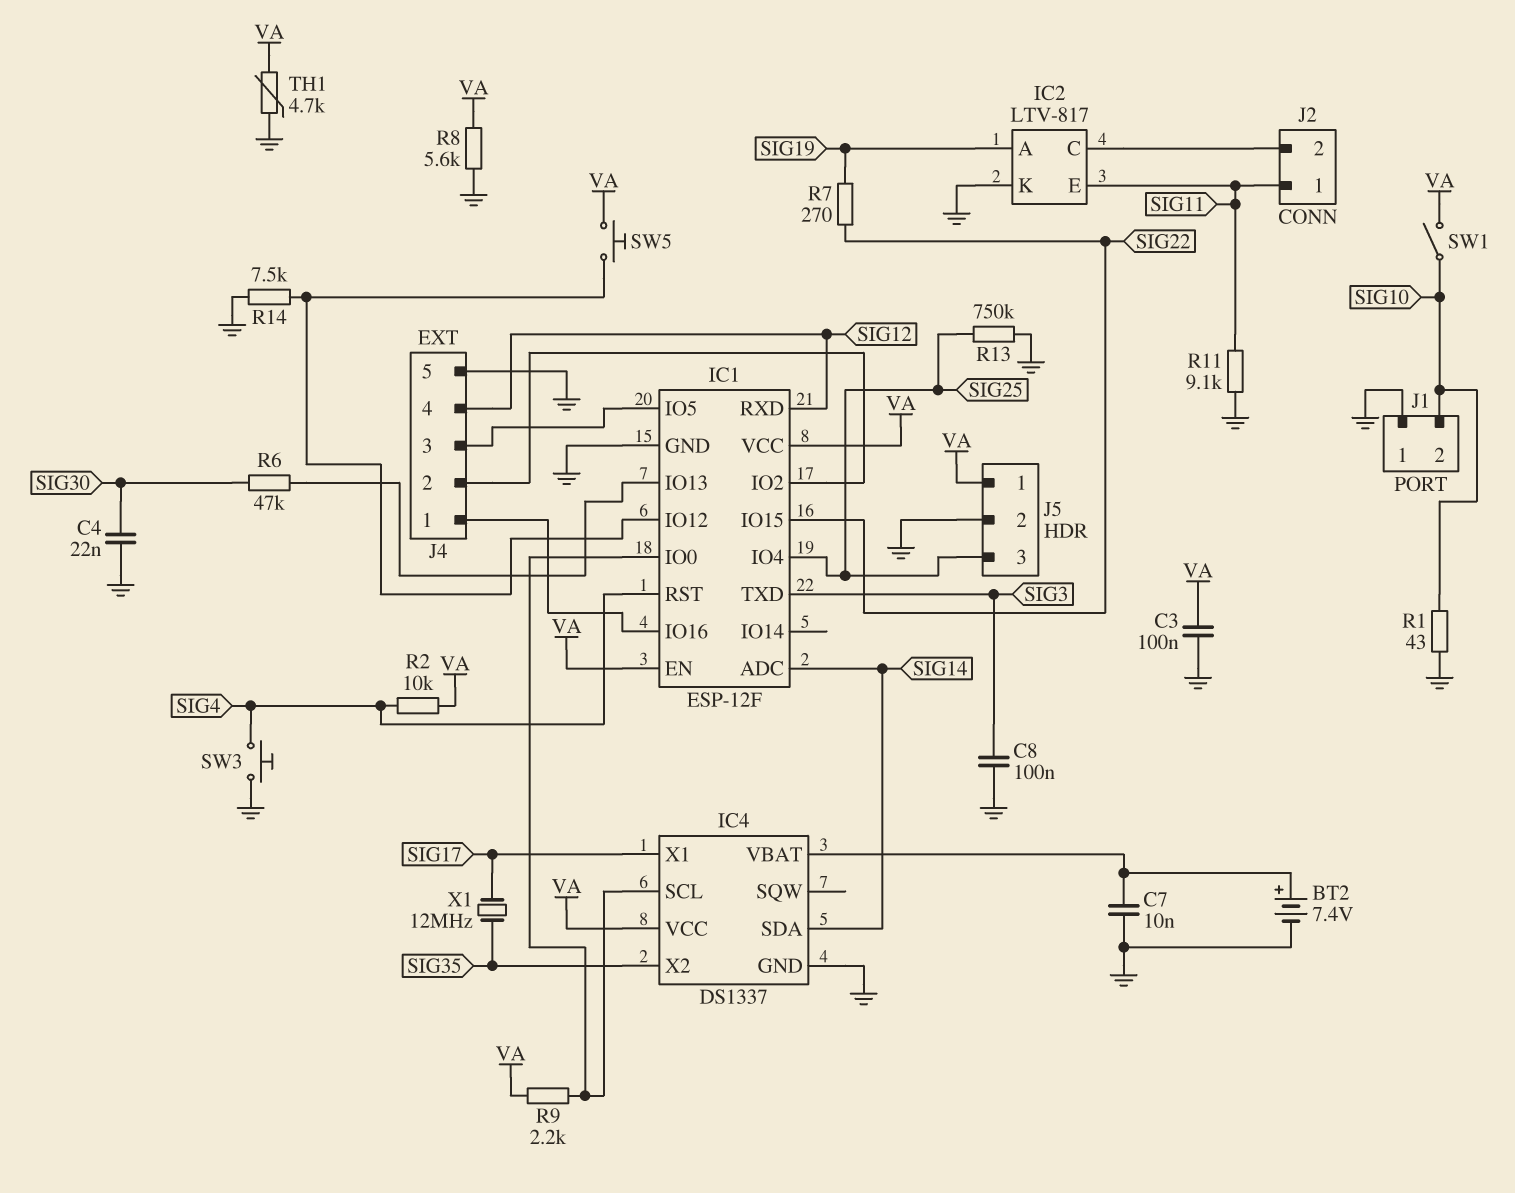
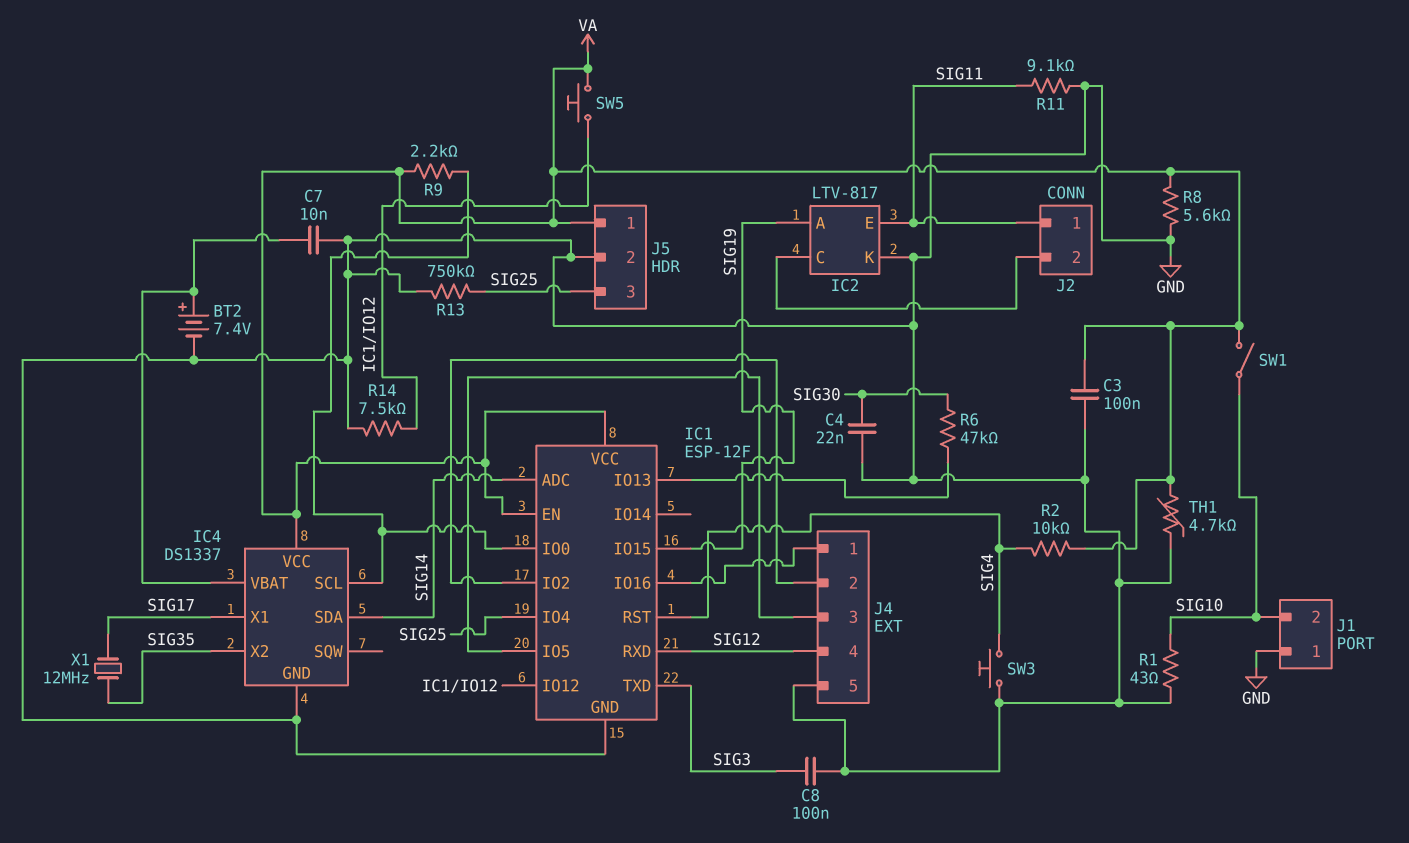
IC1 pin IO15: SIG22 -> SIG19
R7: 270 (SIG19, SIG22) -> none

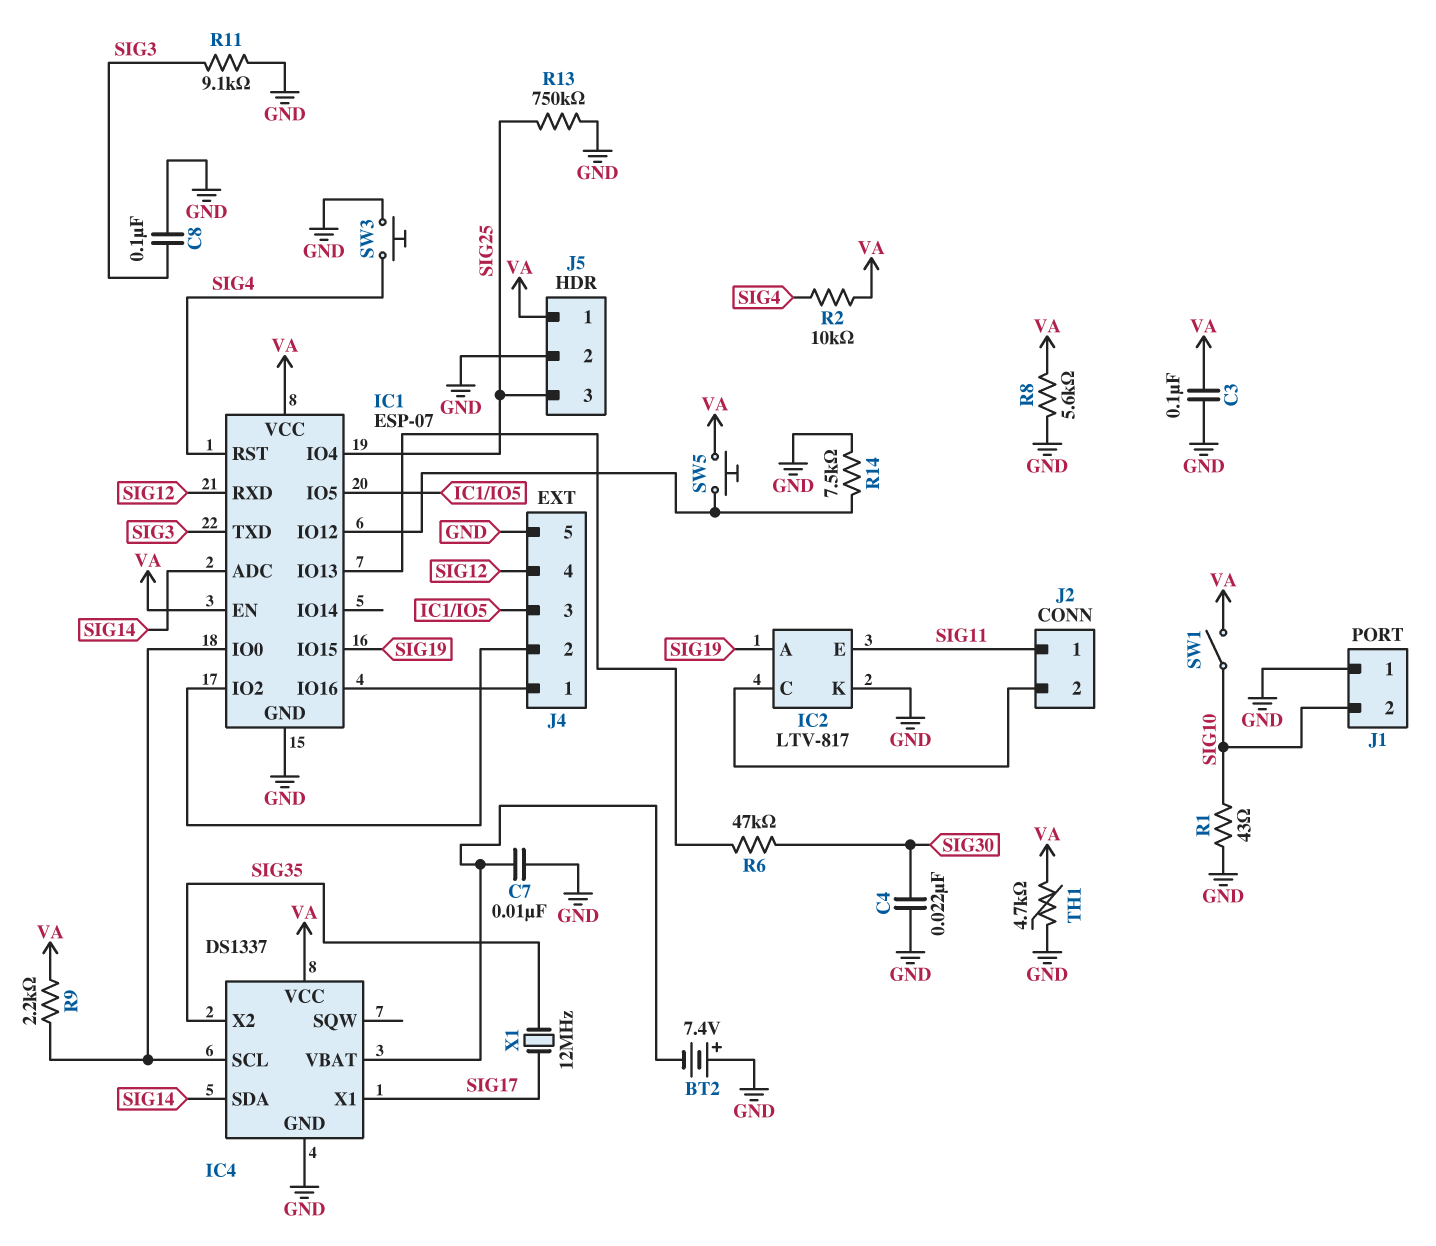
BT2: 7.4V (plus IC4/VBAT, minus GND) -> 7.4V (plus GND, minus IC4/VBAT)
IC1: ESP-12F -> ESP-07
R11: 9.1k (GND, SIG11) -> 9.1k (GND, SIG3)

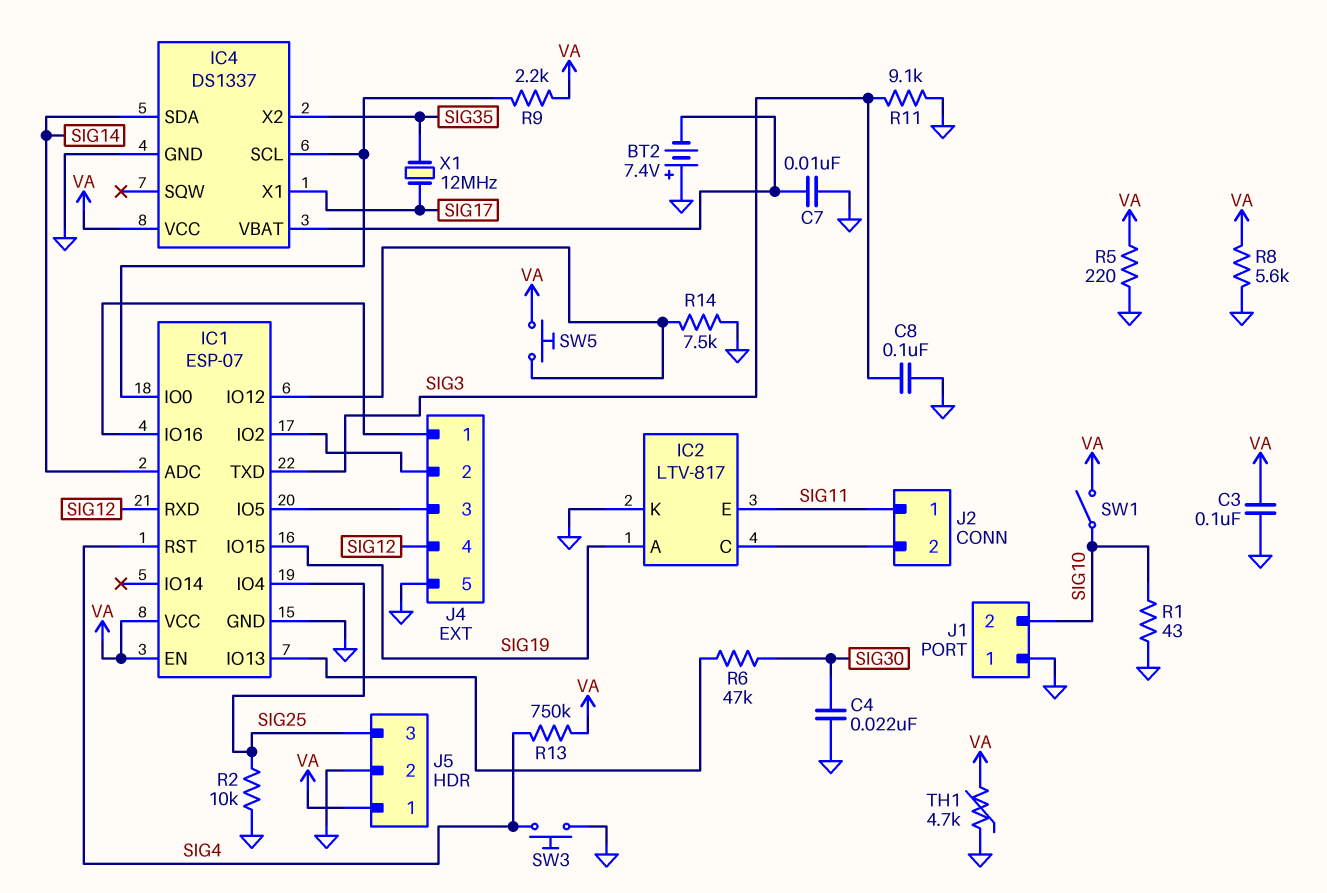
R2: 10k (SIG4, VA) -> 10k (GND, SIG25)
R5: none -> 220 (GND, VA)
R13: 750k (GND, SIG25) -> 750k (SIG4, VA)

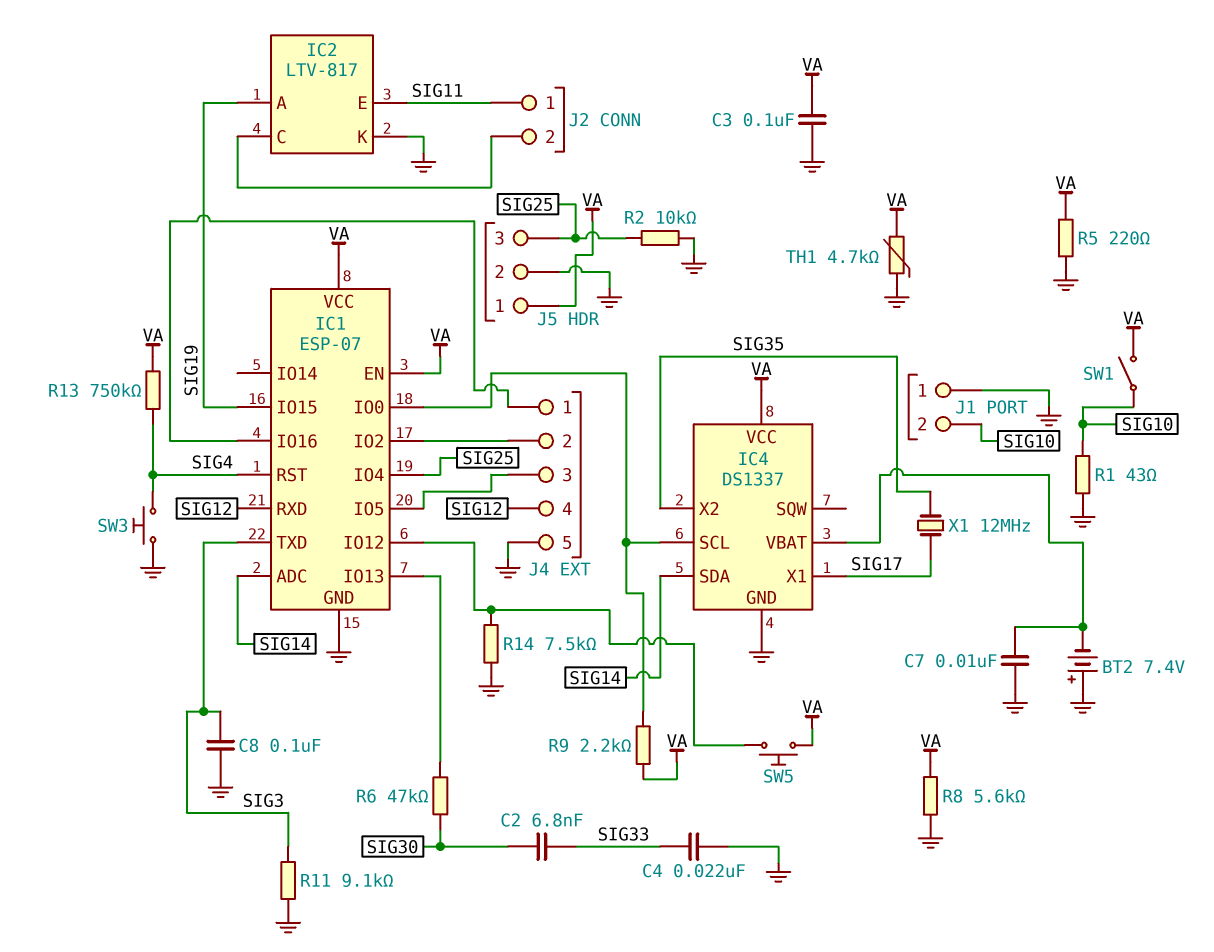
C2: none -> 6.8nF (SIG30, SIG33)
C4: 22nF (GND, SIG30) -> 22nF (GND, SIG33)

